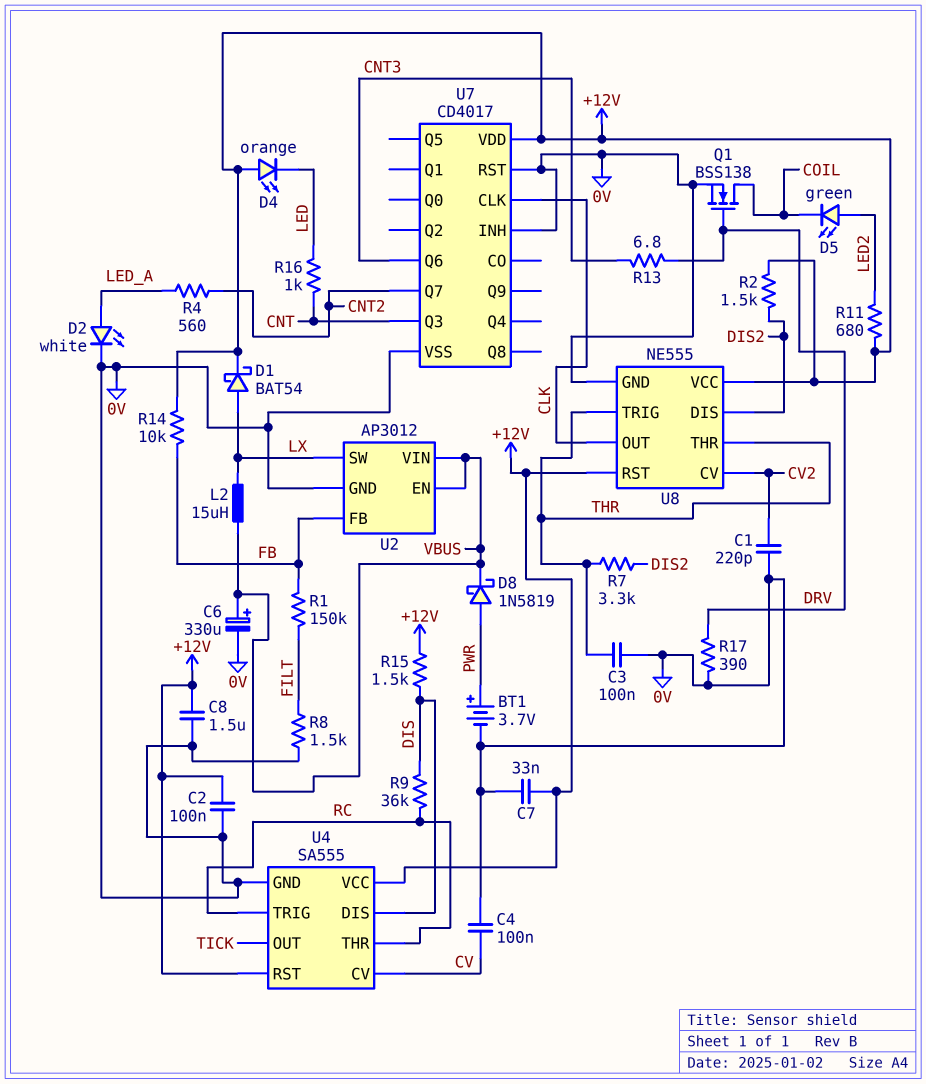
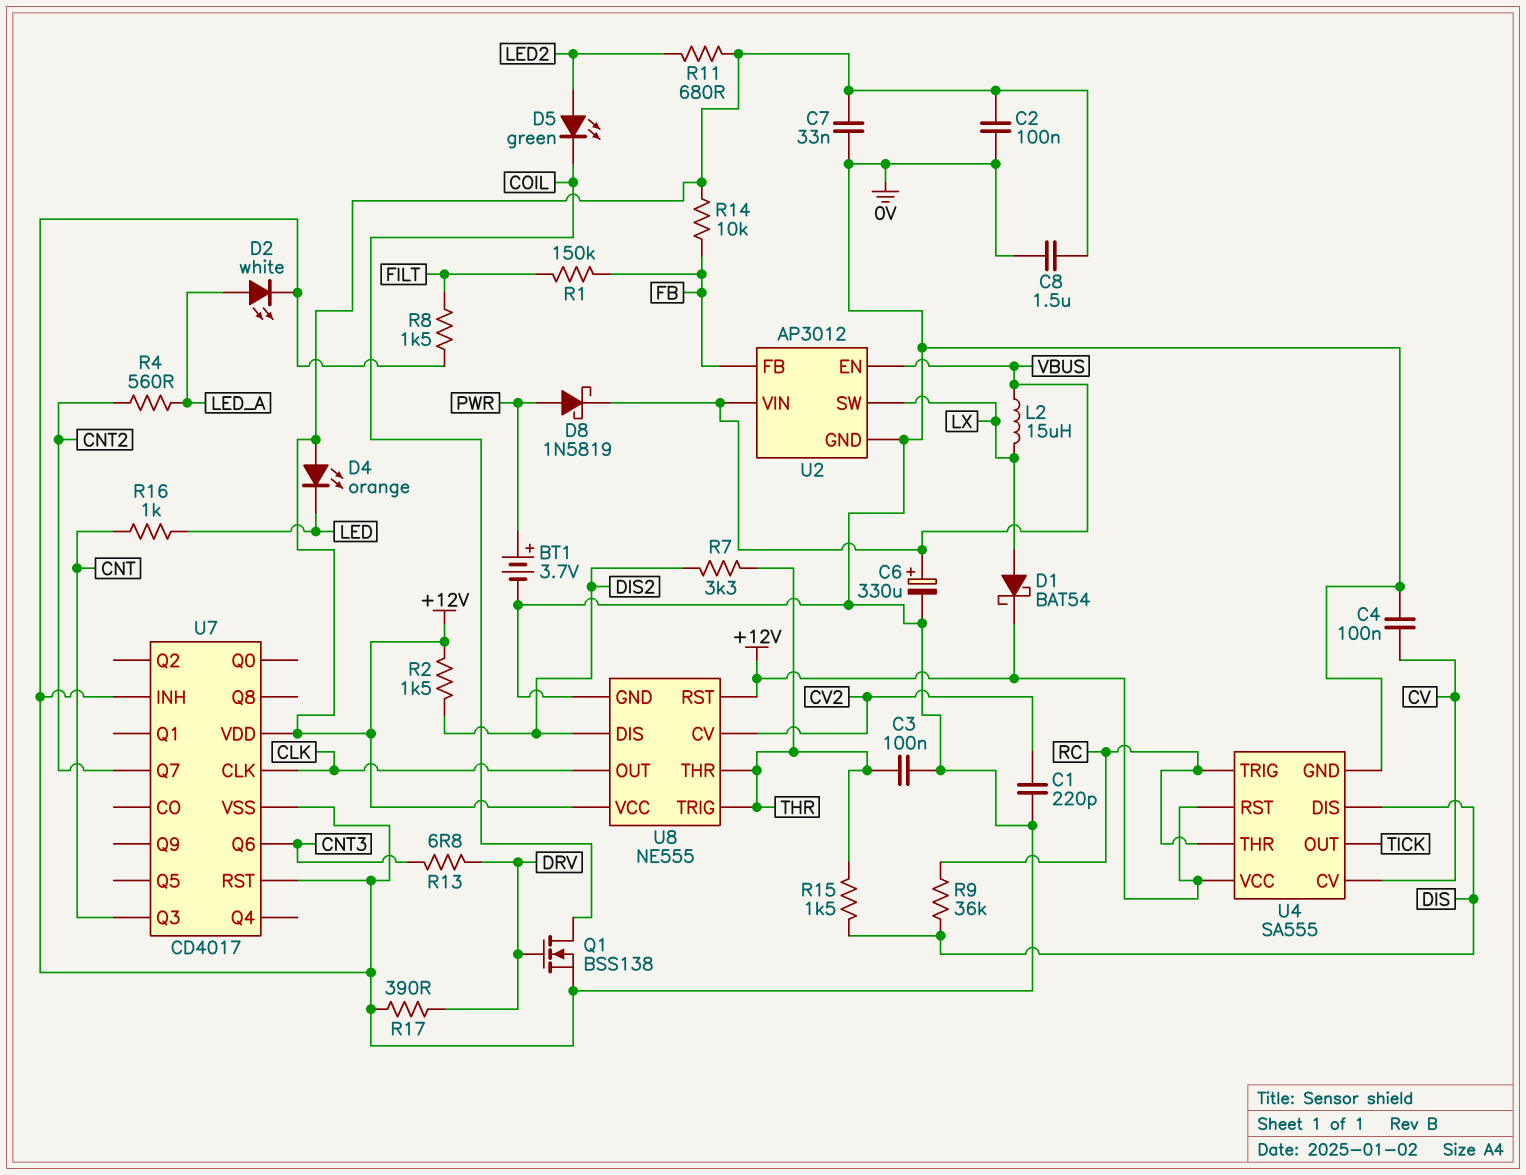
R15: 1.5k (+12V, DIS) -> 1.5k (DIS, THR)

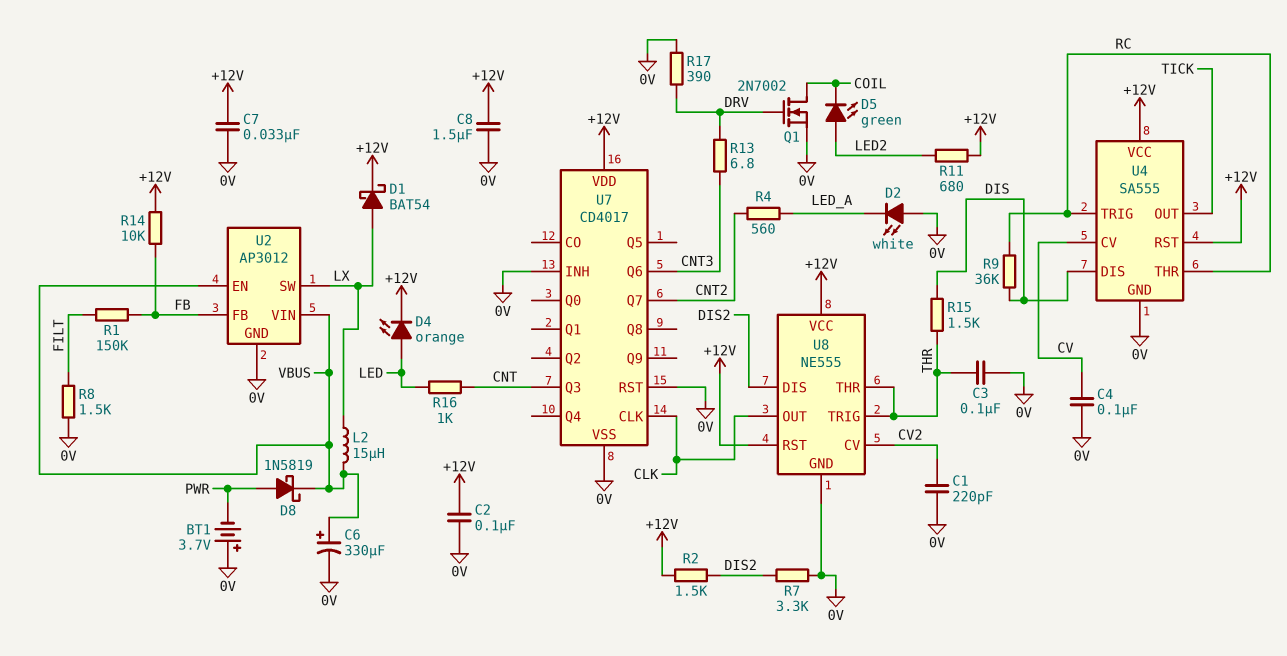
BT1: 3.7V (plus PWR, minus 0V) -> 3.7V (plus 0V, minus PWR)
D2: LED white (A LED_A, K 0V) -> LED white (A 0V, K LED_A)
D4: LED orange (A +12V, K LED) -> LED orange (A LED, K +12V)
Q1: NMOS BSS138 (G DRV, D COIL, S 0V) -> NMOS 2N7002 (G DRV, D COIL, S 0V)
R7: 3.3k (DIS2, THR) -> 3.3k (0V, DIS2)

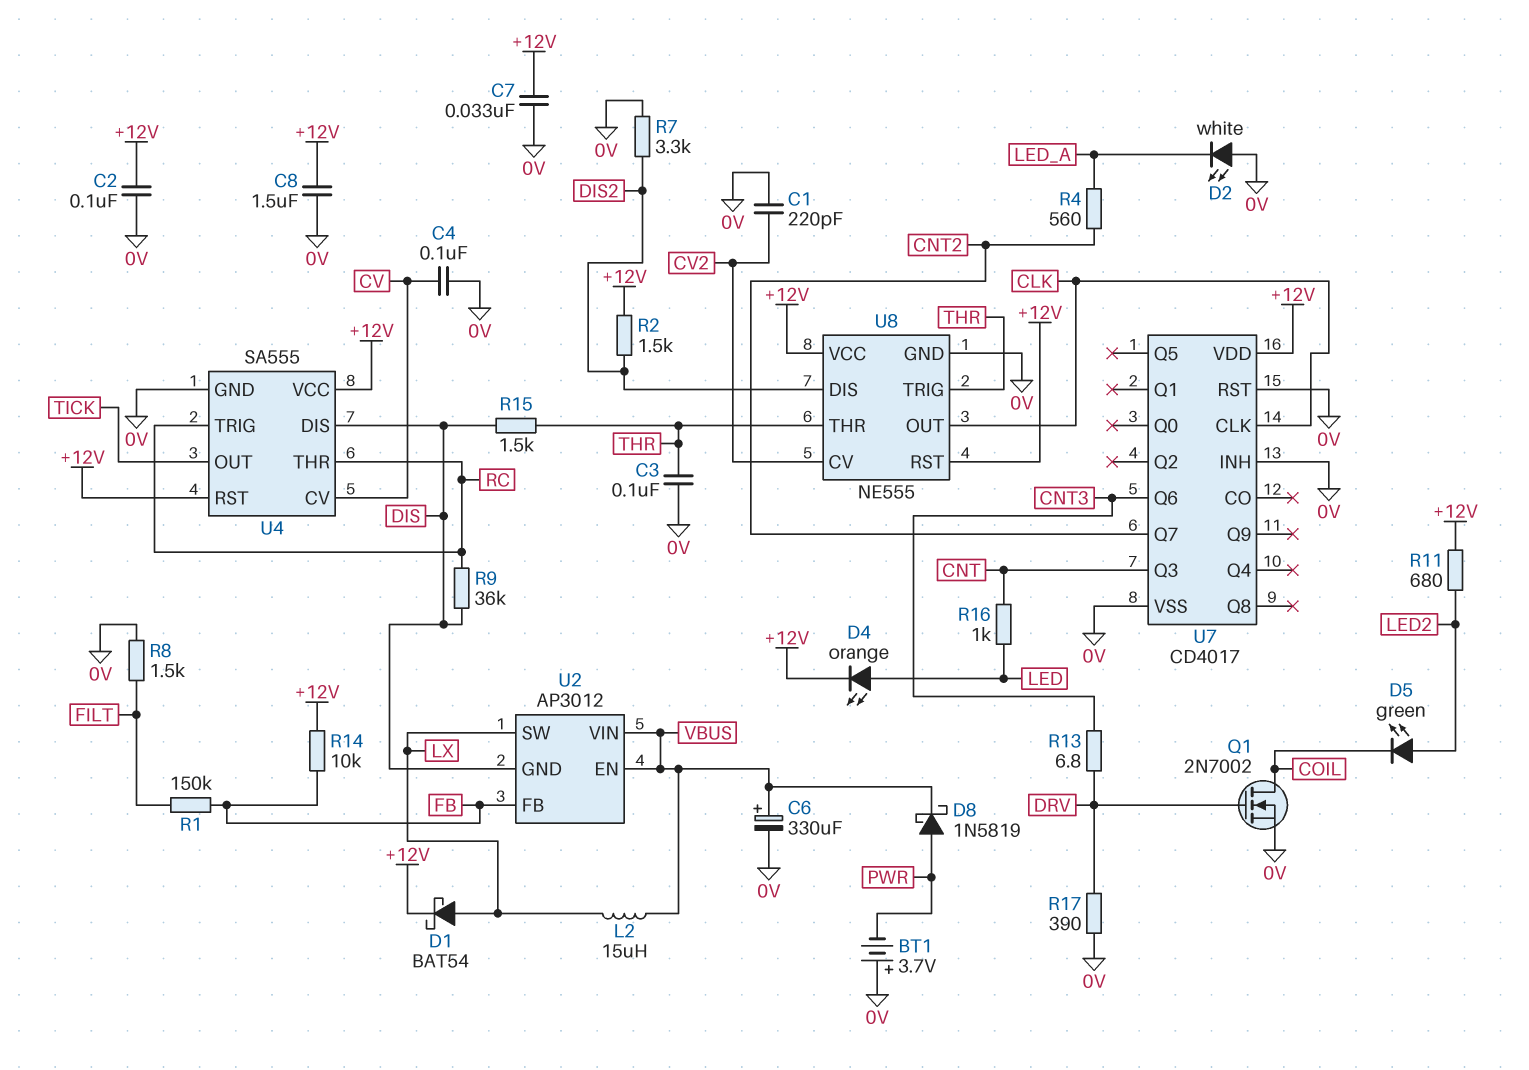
U2 pin GND: 0V -> DIS

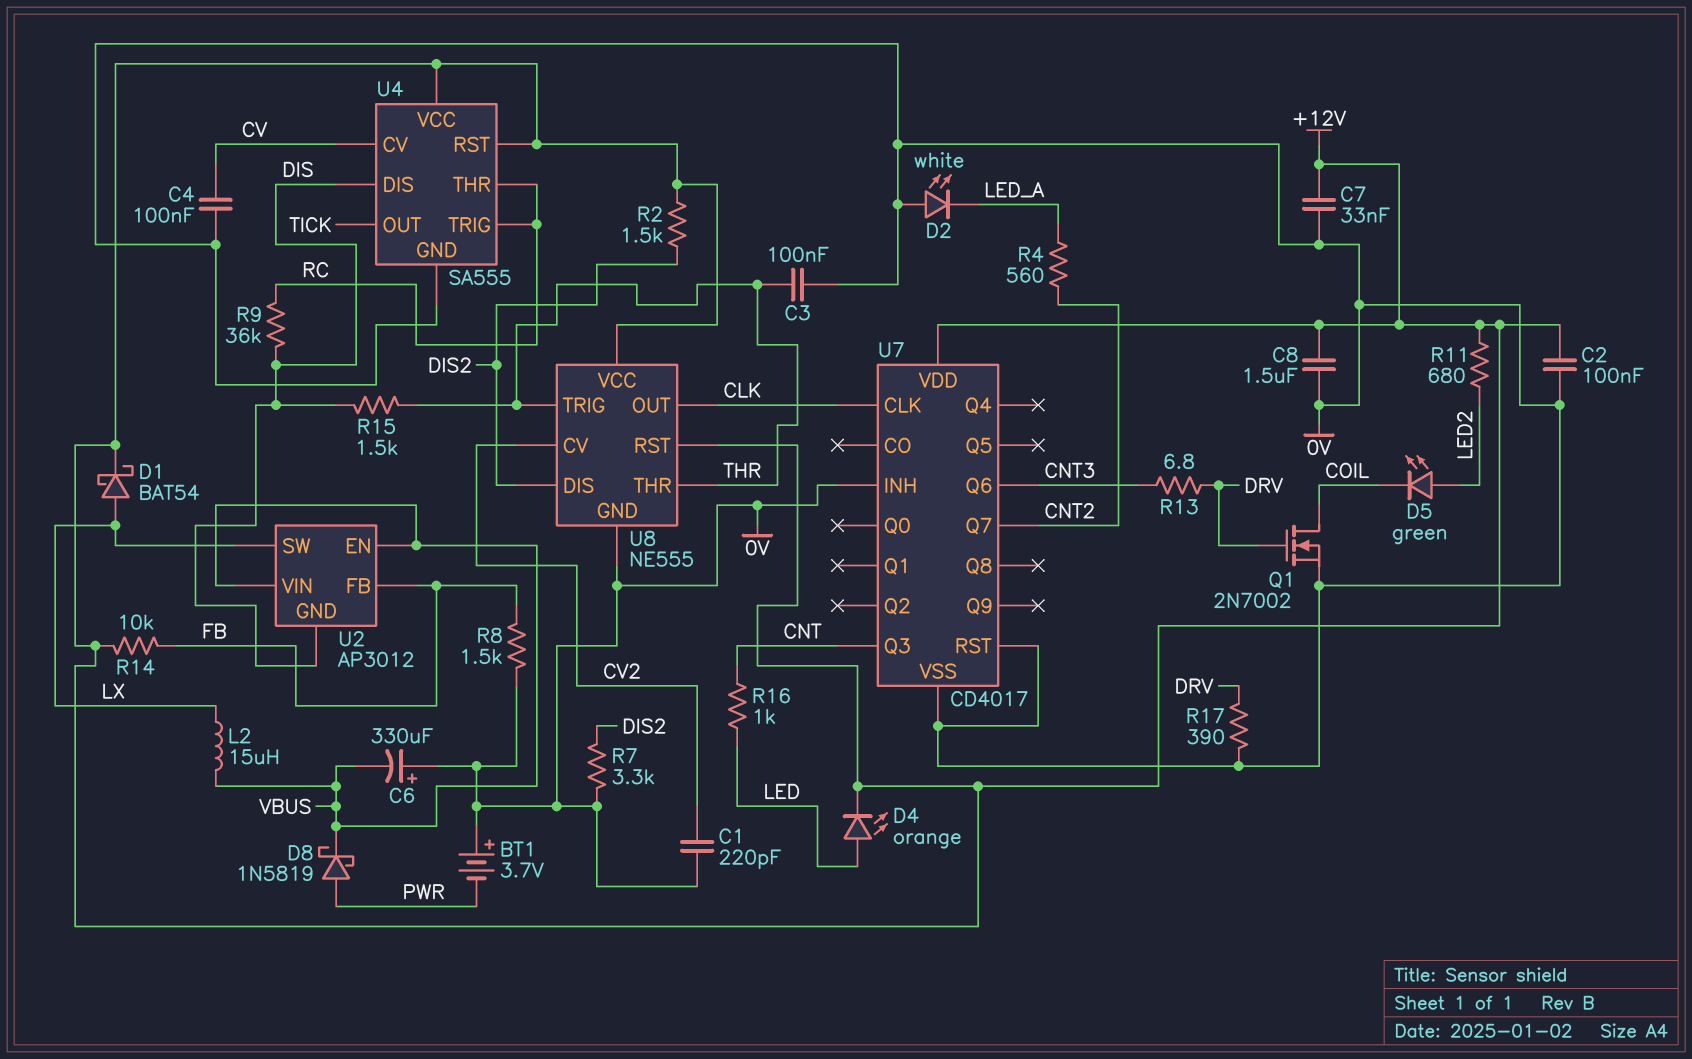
C6: 330uF (plus VBUS, minus 0V) -> 330uF (plus 0V, minus VBUS)
R1: 150k (FB, FILT) -> none
R8: 1.5k (0V, FILT) -> 1.5k (0V, FB)

